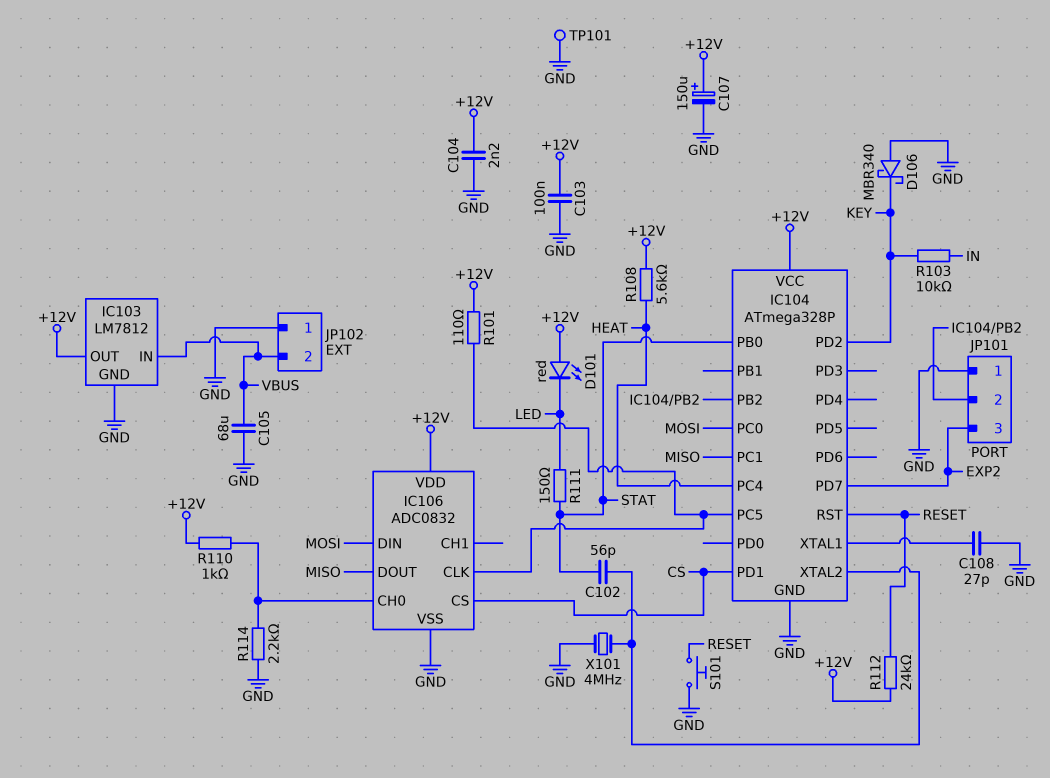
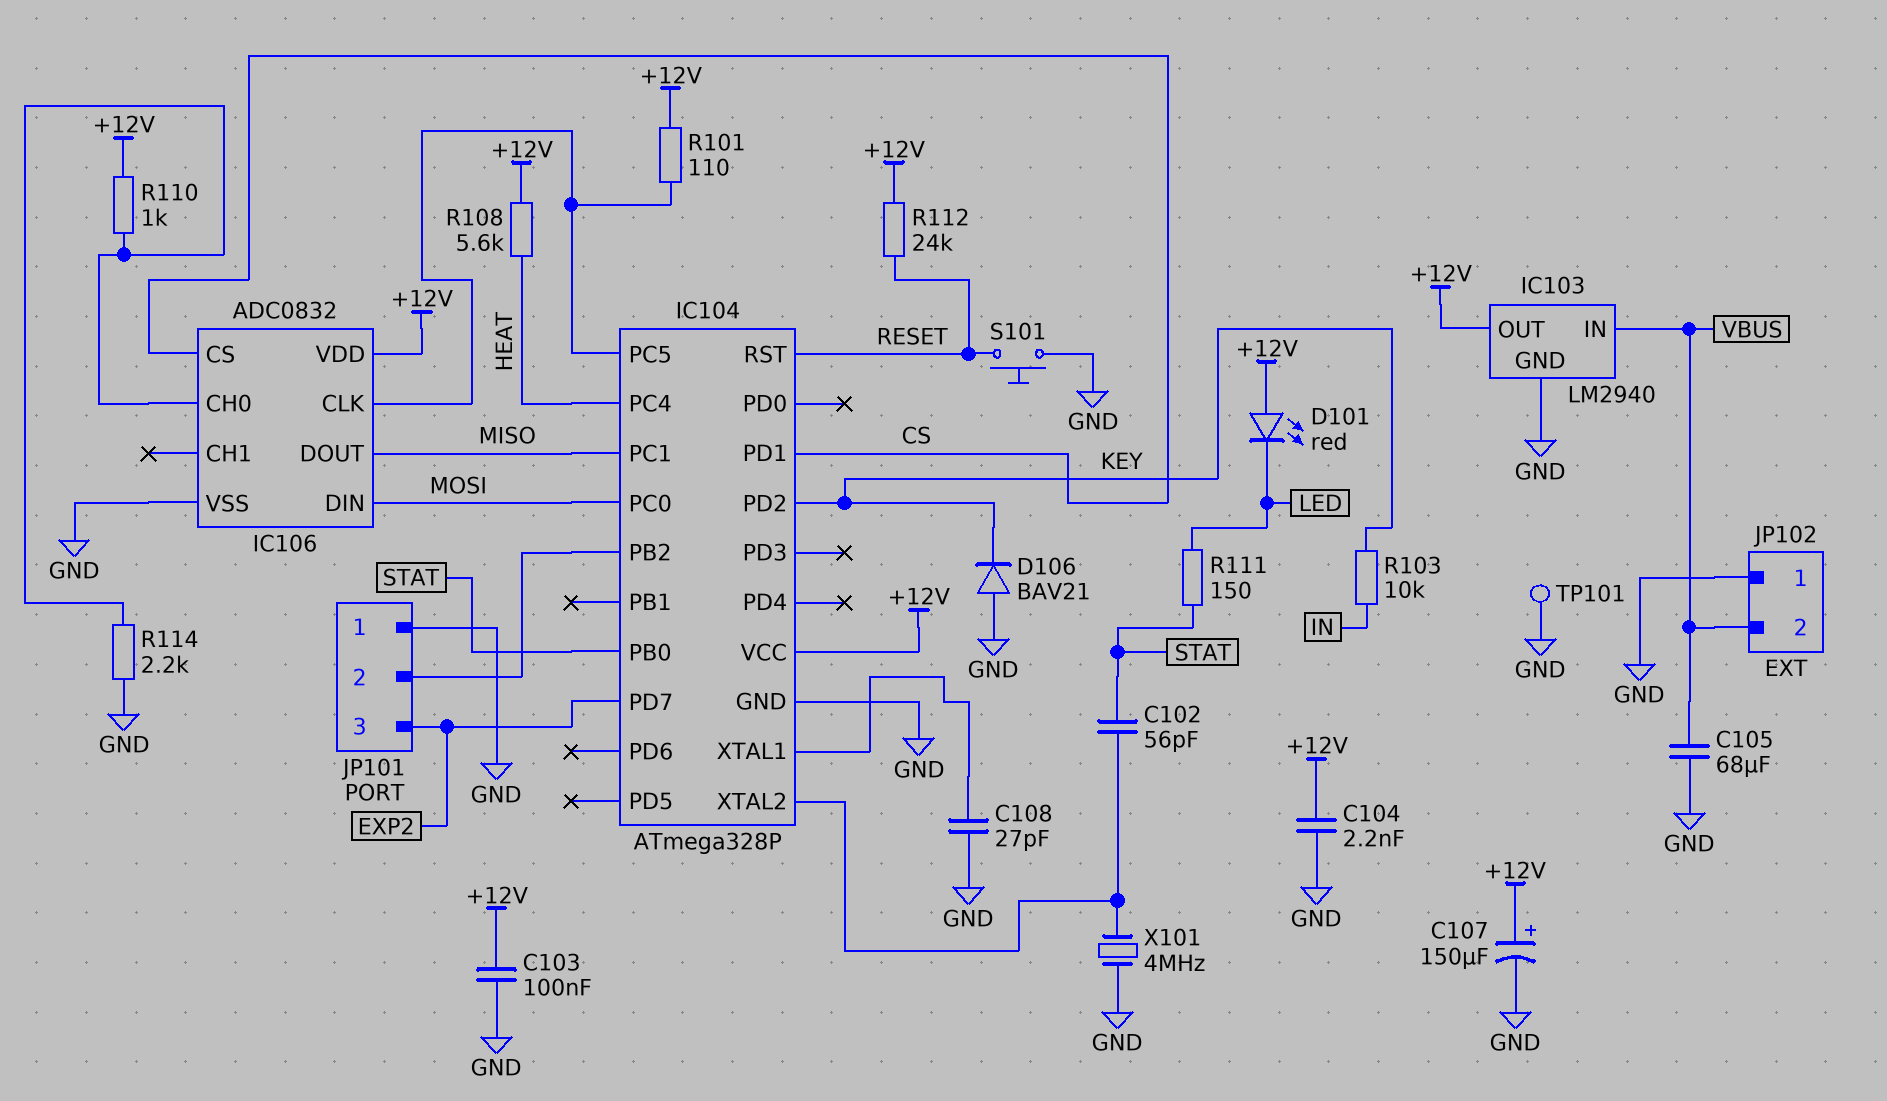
D106: schottky MBR340 (A GND, K KEY) -> diode BAV21 (A GND, K KEY)
IC103: LM7812 -> LM2940

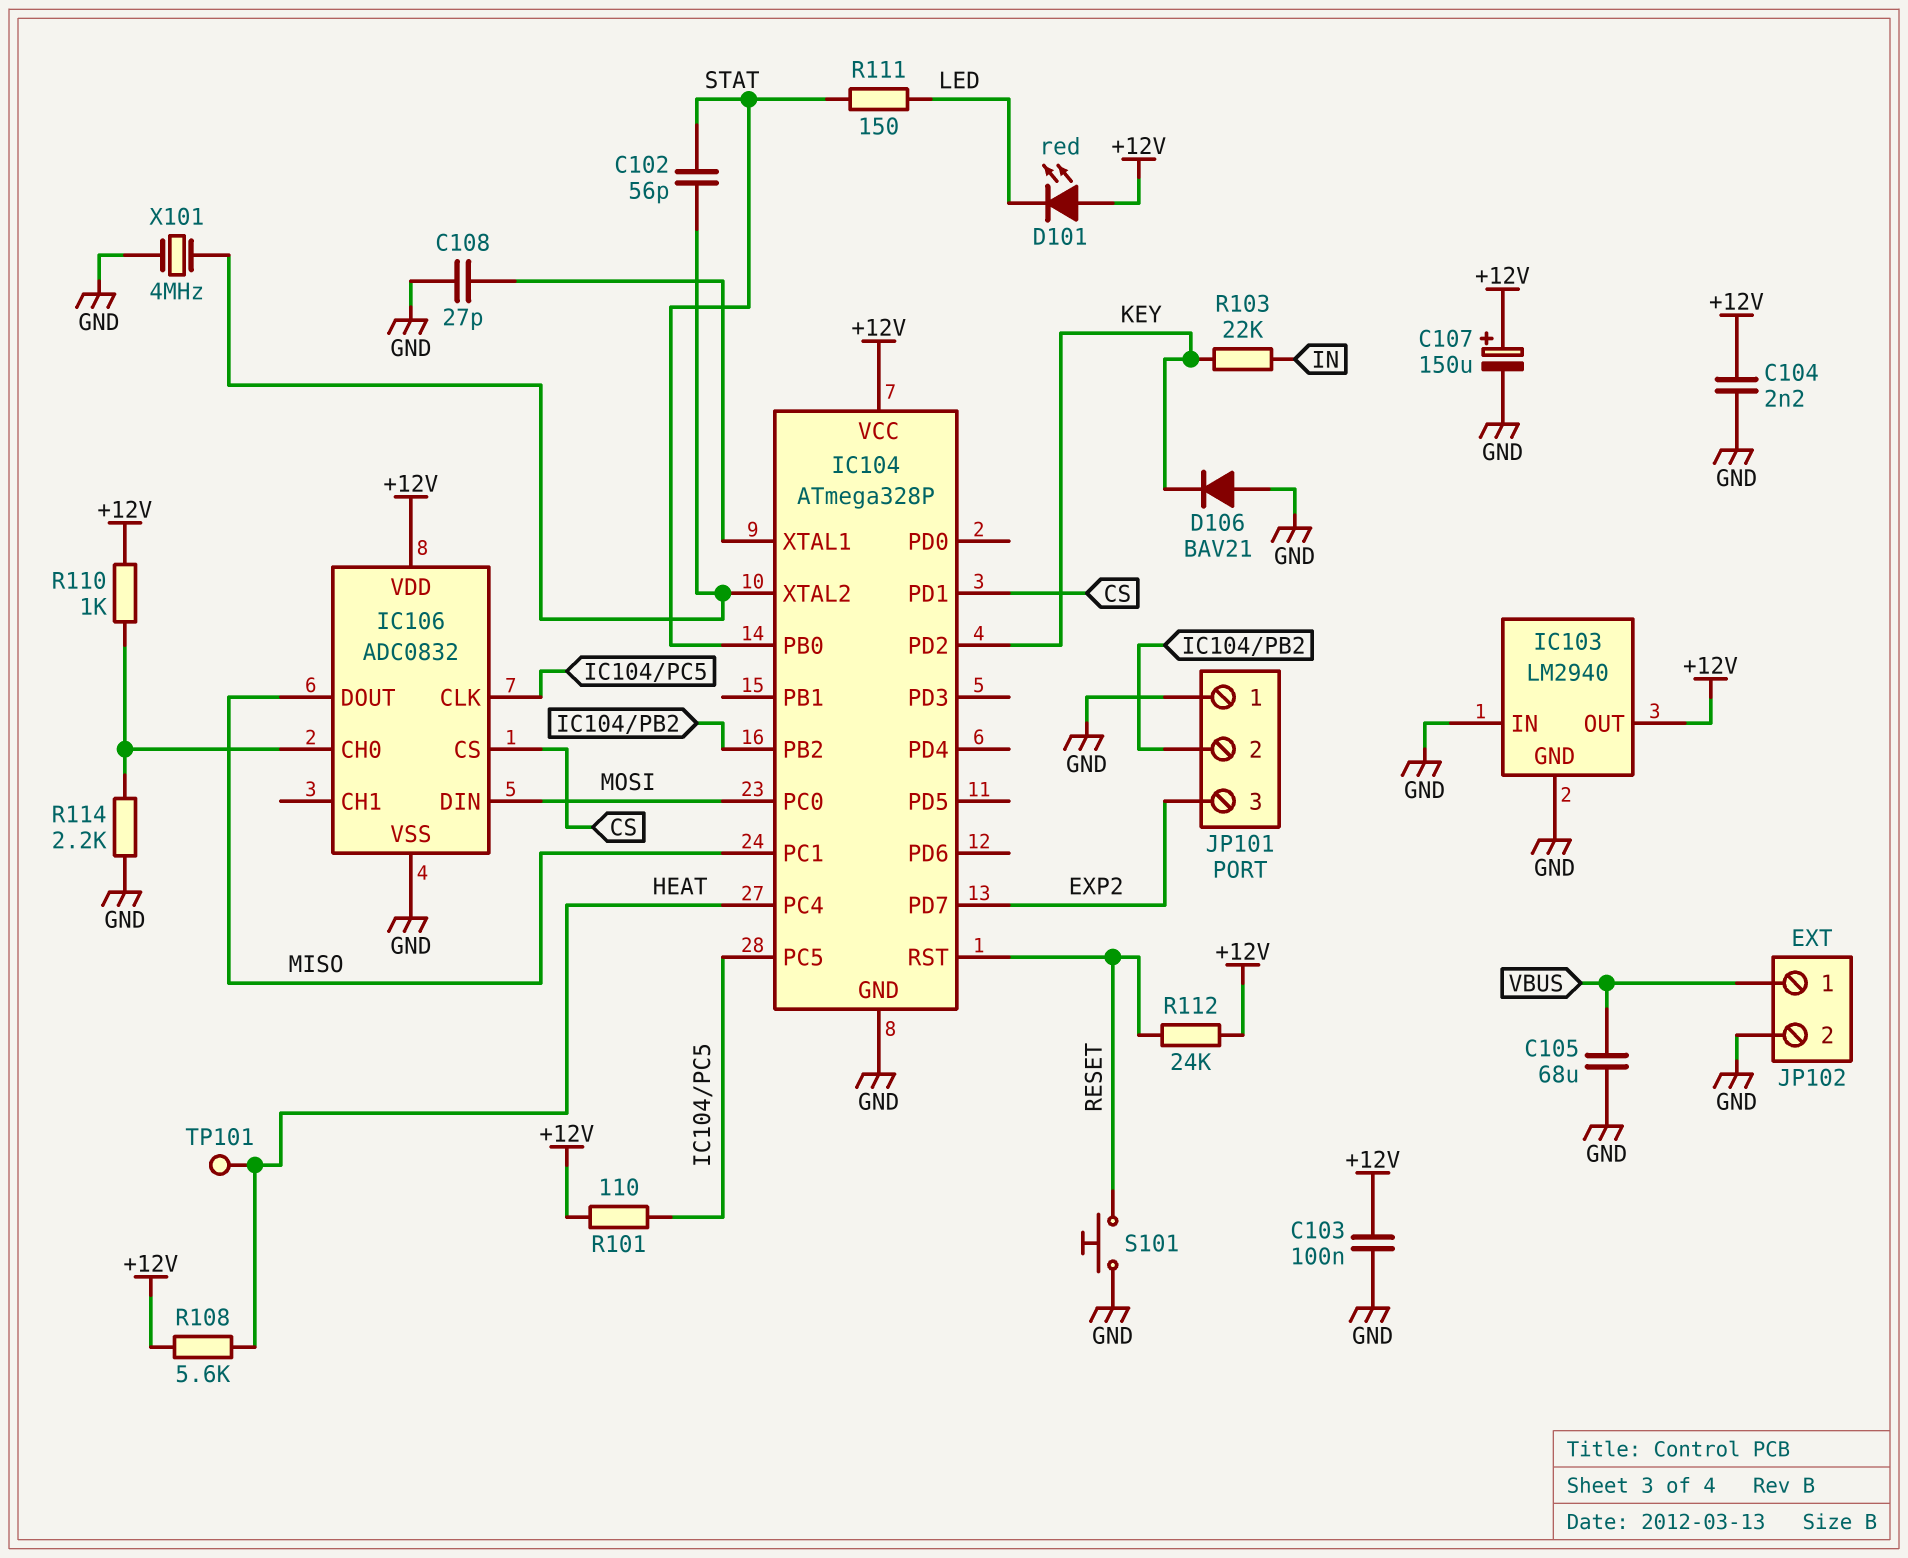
IC103 pin IN: VBUS -> GND
JP102 pin 1: GND -> VBUS
JP102 pin 2: VBUS -> GND
R103: 10k (IN, KEY) -> 22k (IN, KEY)
TP101: test point (GND) -> test point (HEAT)

